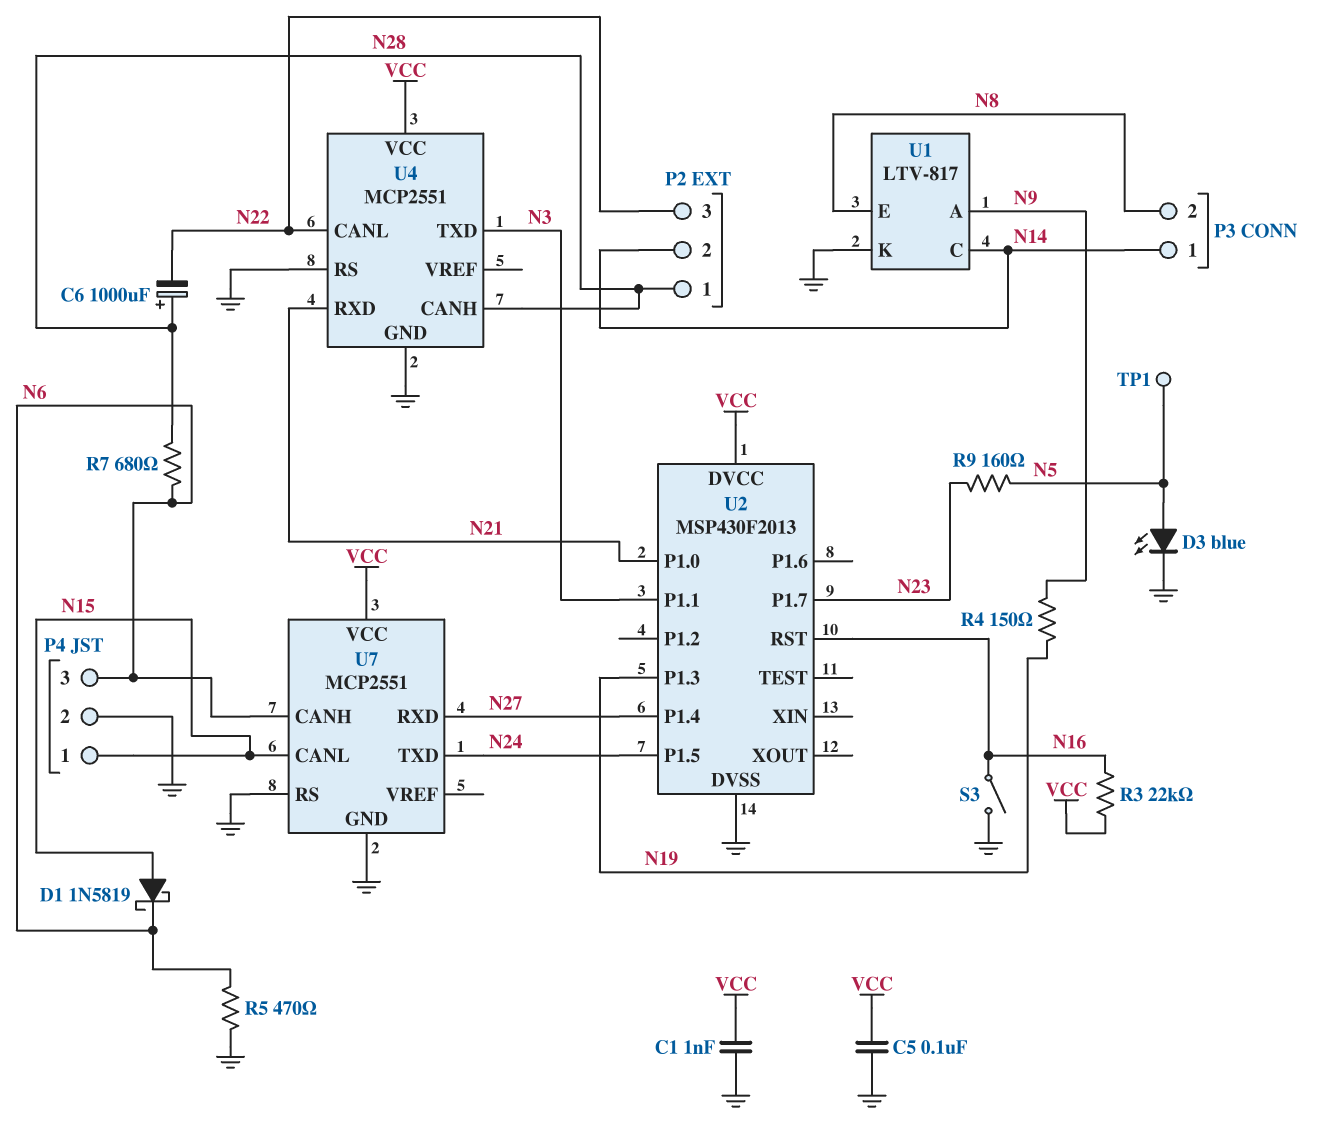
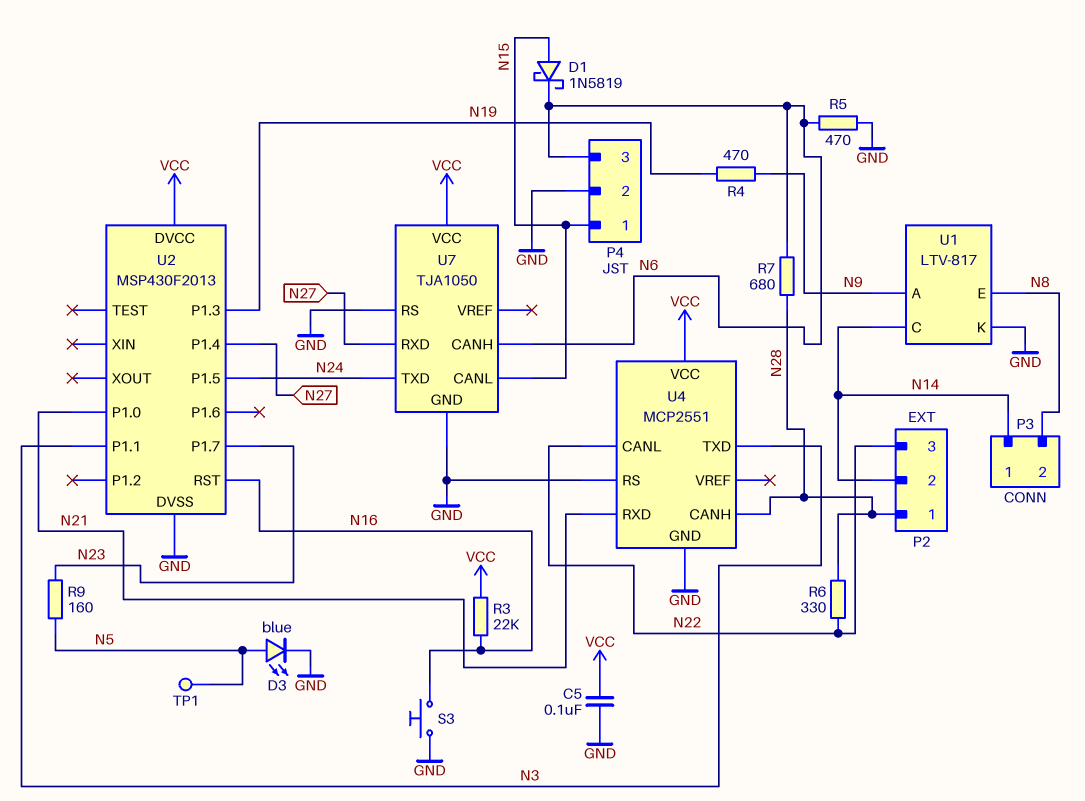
C1: 1nF (GND, VCC) -> none
C6: 1000uF (plus N28, minus N22) -> none
R4: 150 (N9, N19) -> 470 (N9, N19)
R6: none -> 330 (N22, N28)
S3: switch (GND, N16) -> button (GND, N16)
U7: MCP2551 -> TJA1050

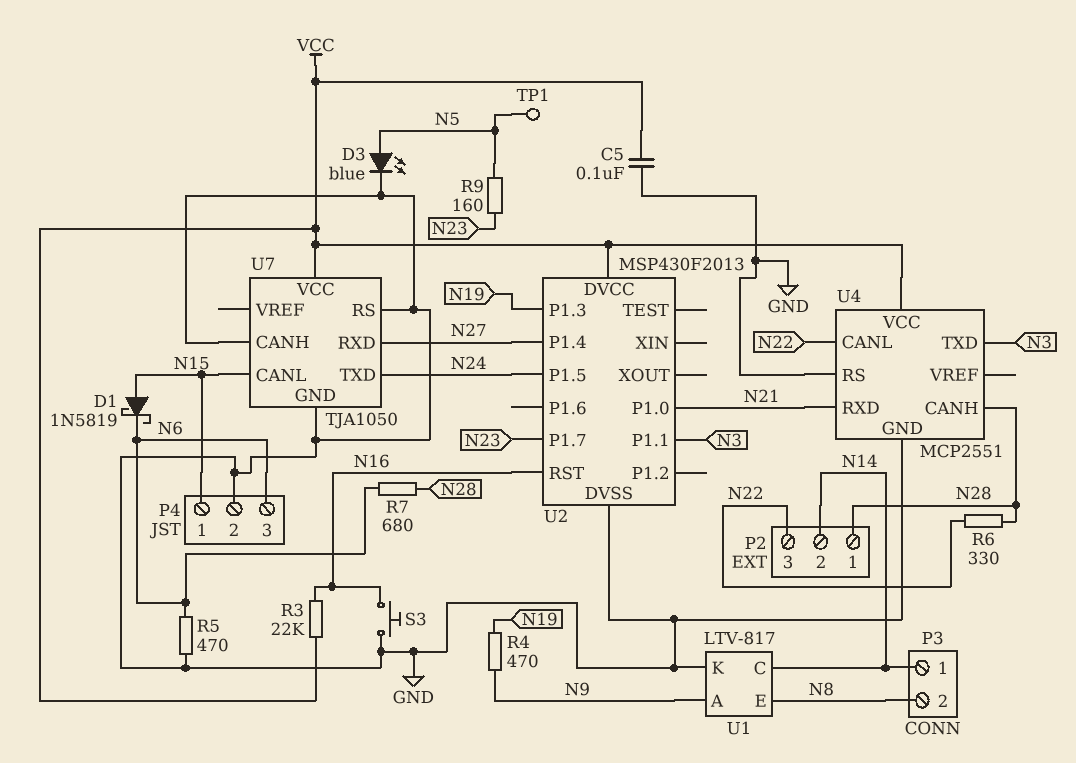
U7 pin CANH: N6 -> GND

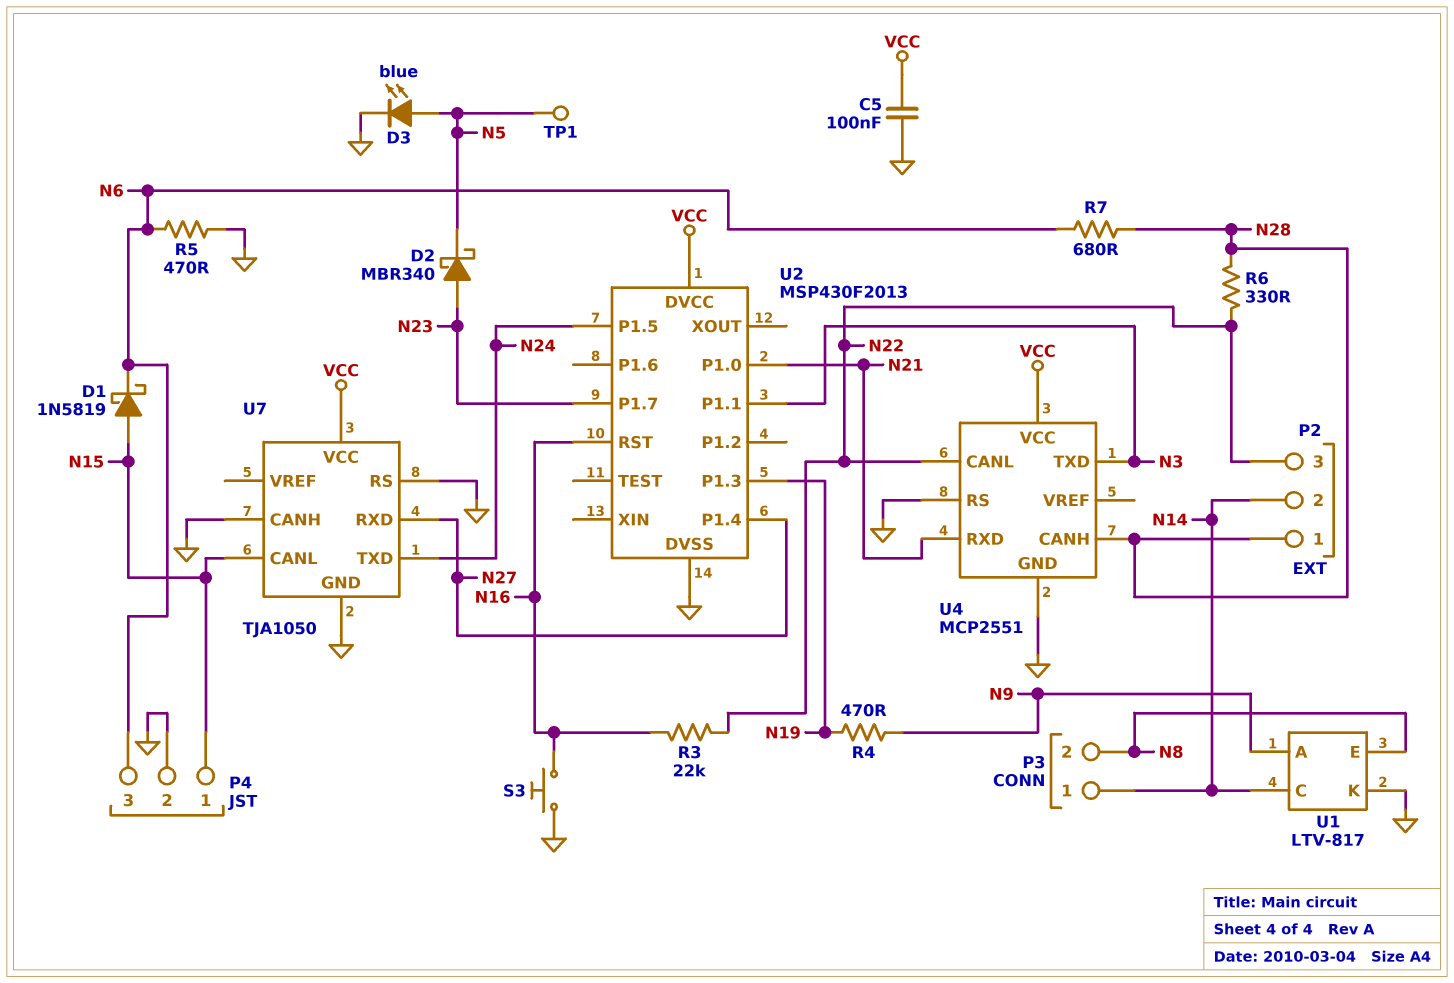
D2: none -> schottky MBR340 (A N23, K N5)
R3: 22k (N16, VCC) -> 22k (N16, N22)
R9: 160 (N5, N23) -> none

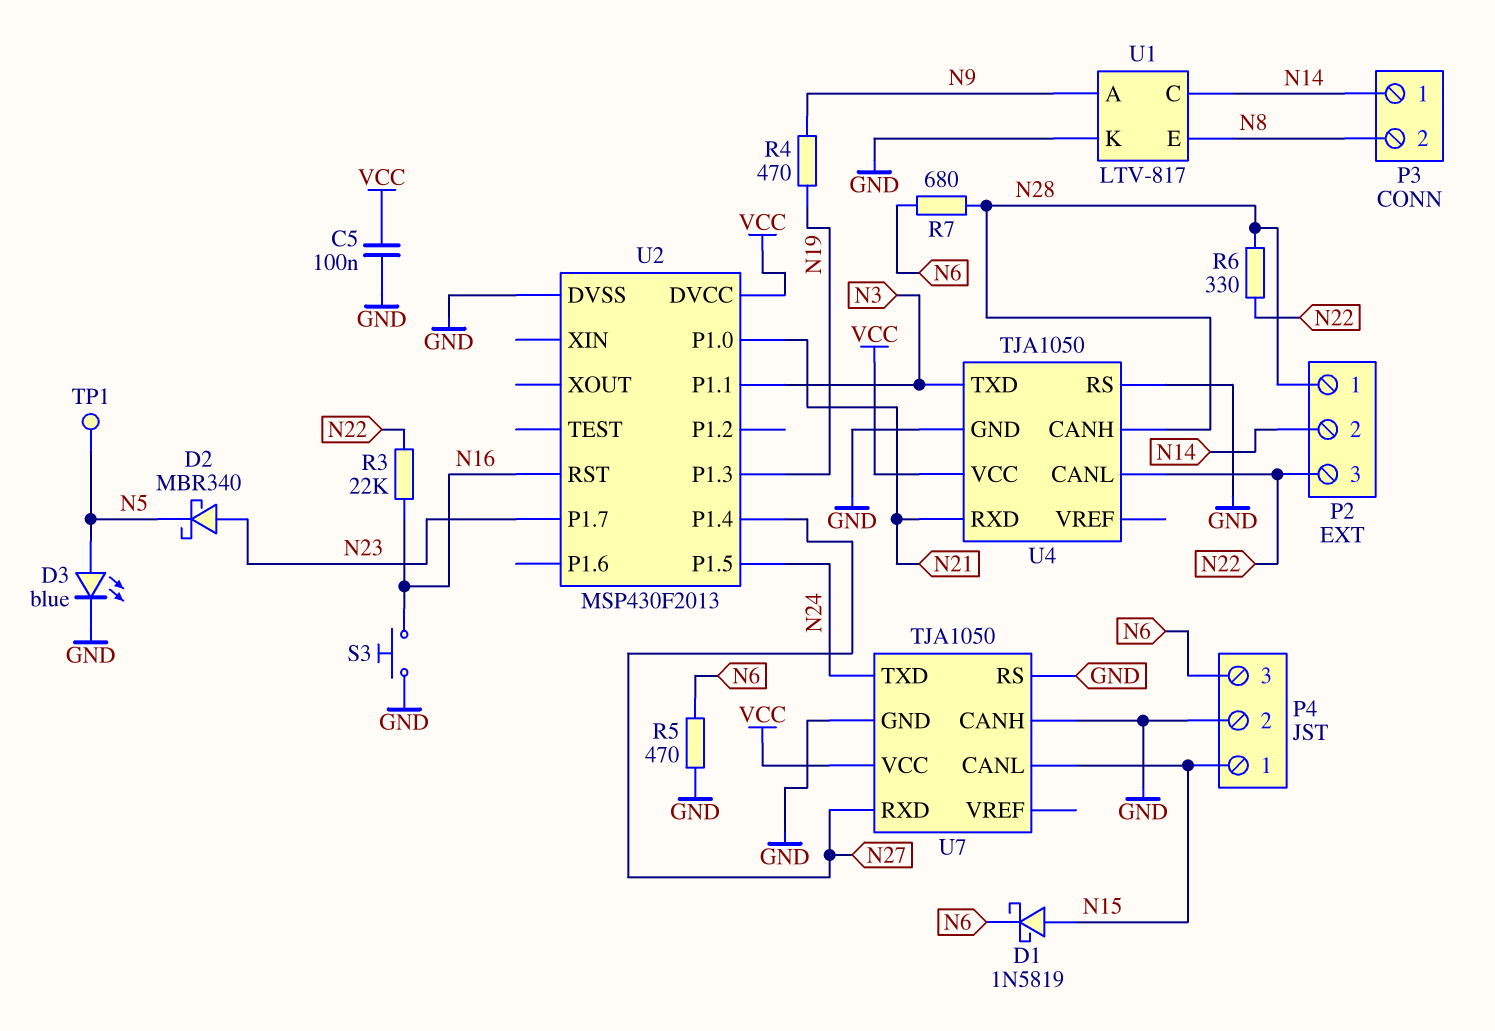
U4: MCP2551 -> TJA1050

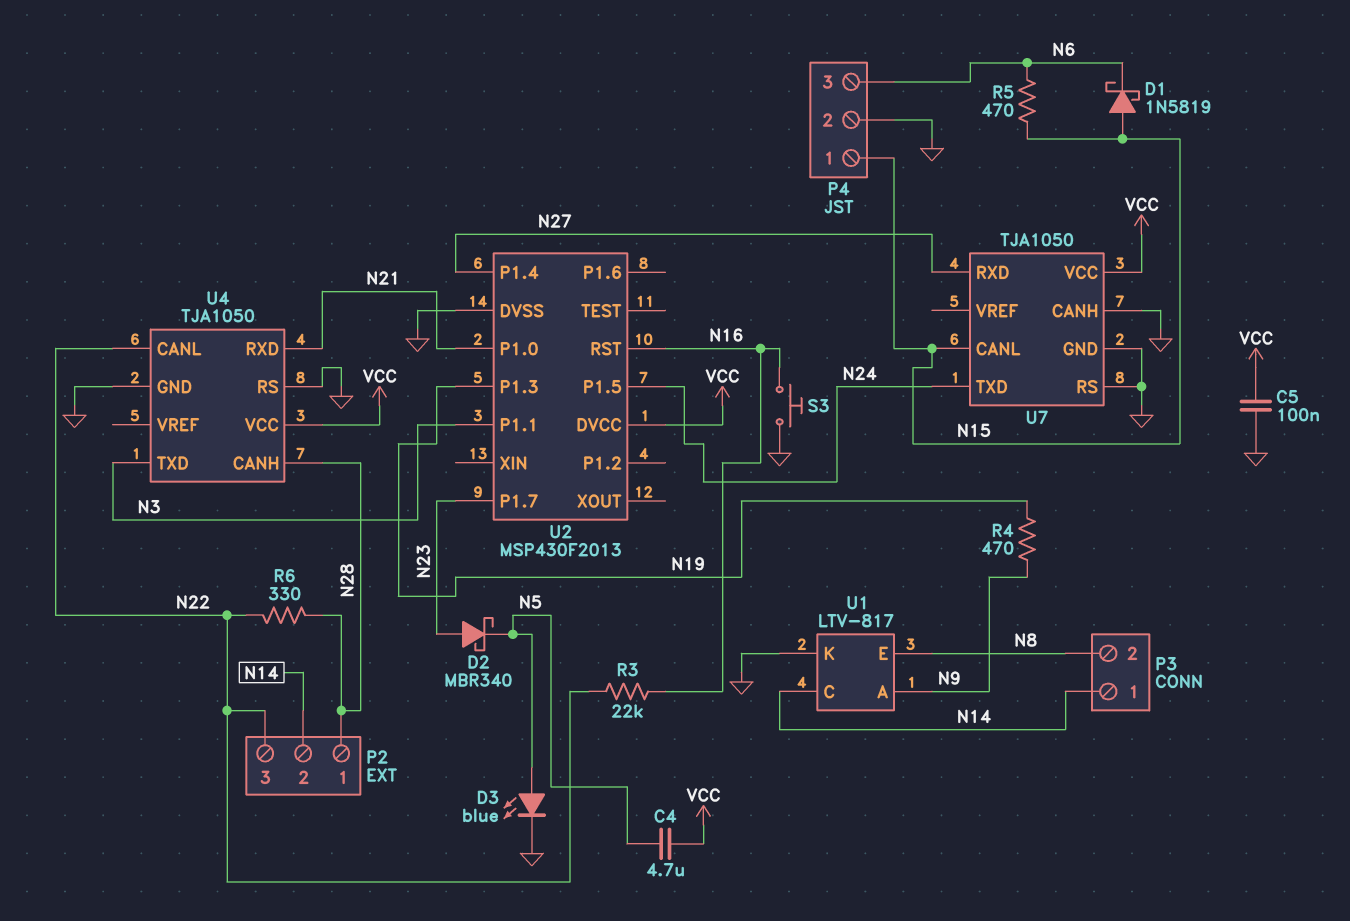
C4: none -> 4.7uF (N5, VCC)
R5: 470 (GND, N6) -> 470 (N6, N15)
R7: 680 (N6, N28) -> none
TP1: test point (N5) -> none

